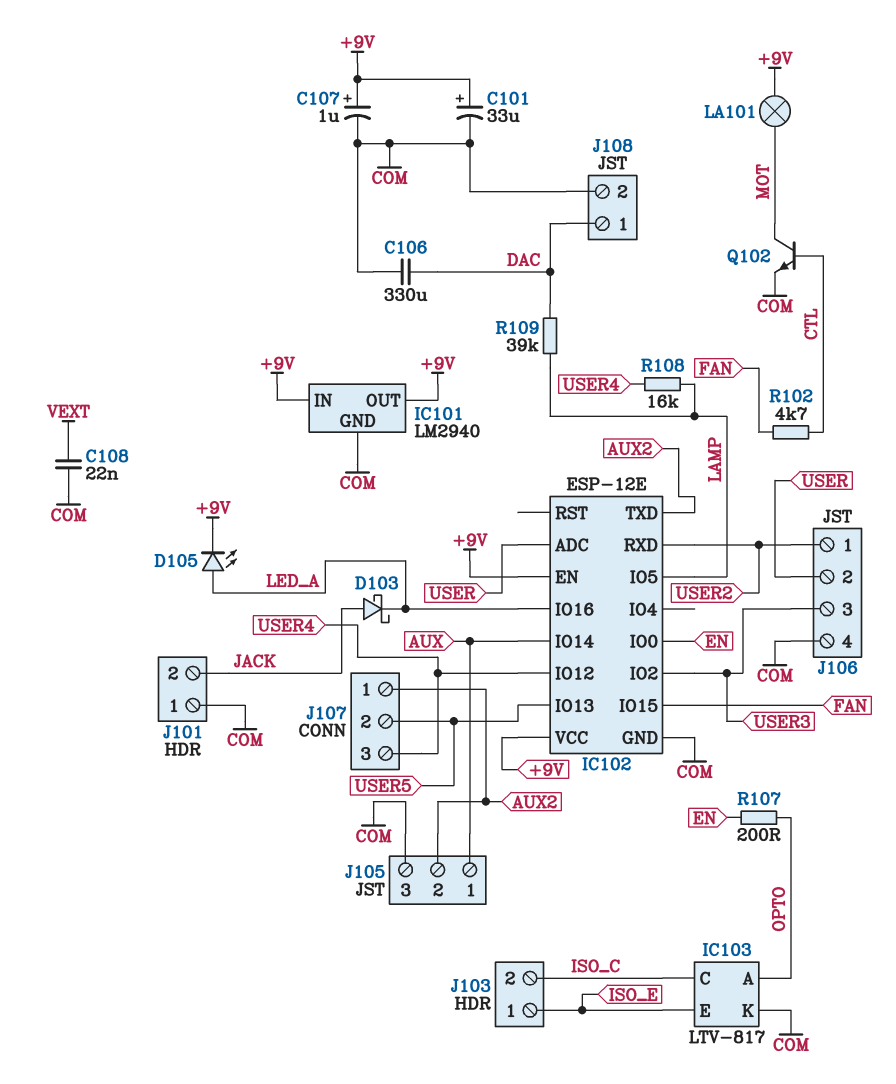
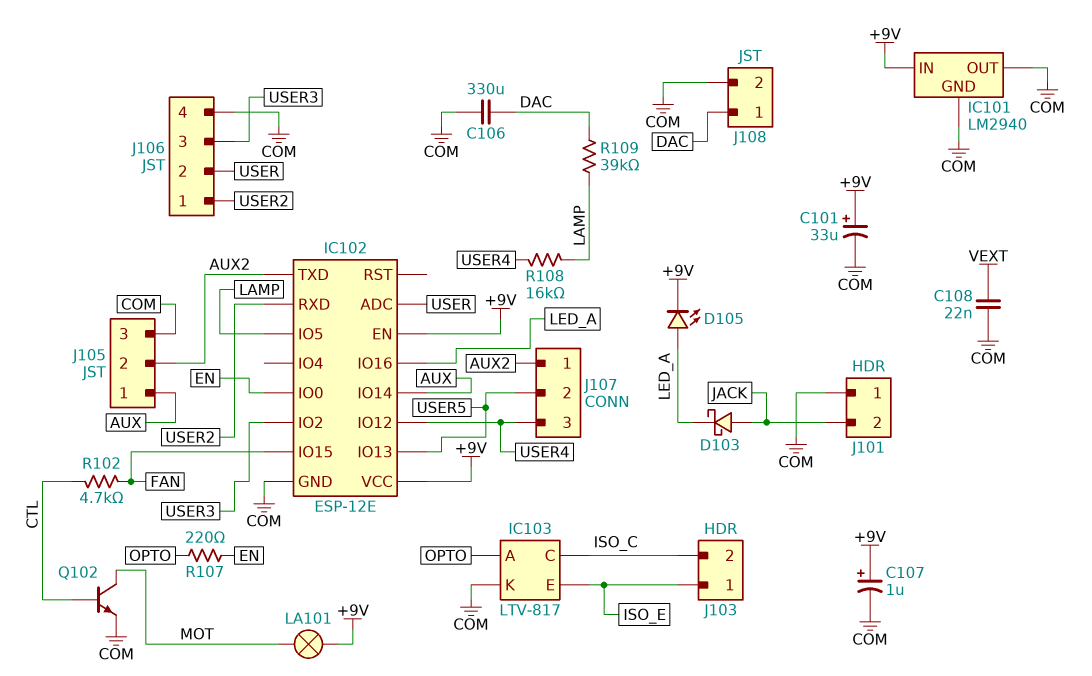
IC101 pin OUT: +9V -> COM
R107: 200 (EN, OPTO) -> 220 (EN, OPTO)

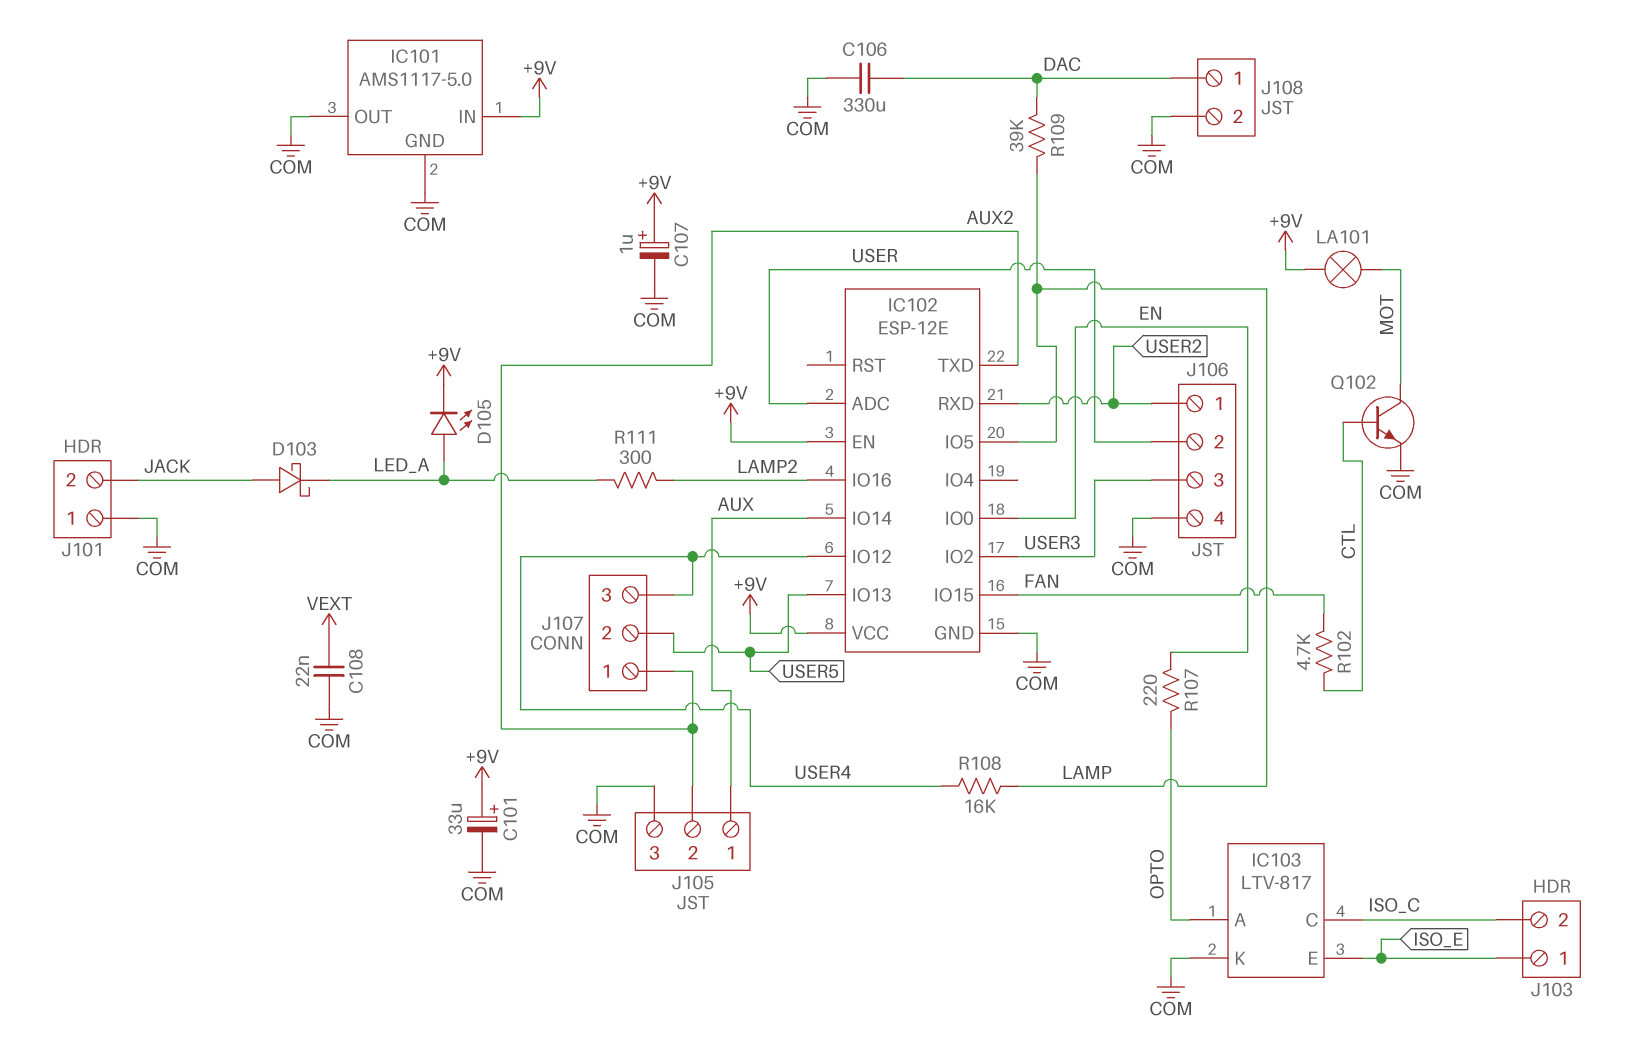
IC101: LM2940 -> AMS1117-5.0
IC102 pin IO16: LED_A -> LAMP2
R111: none -> 300 (LAMP2, LED_A)

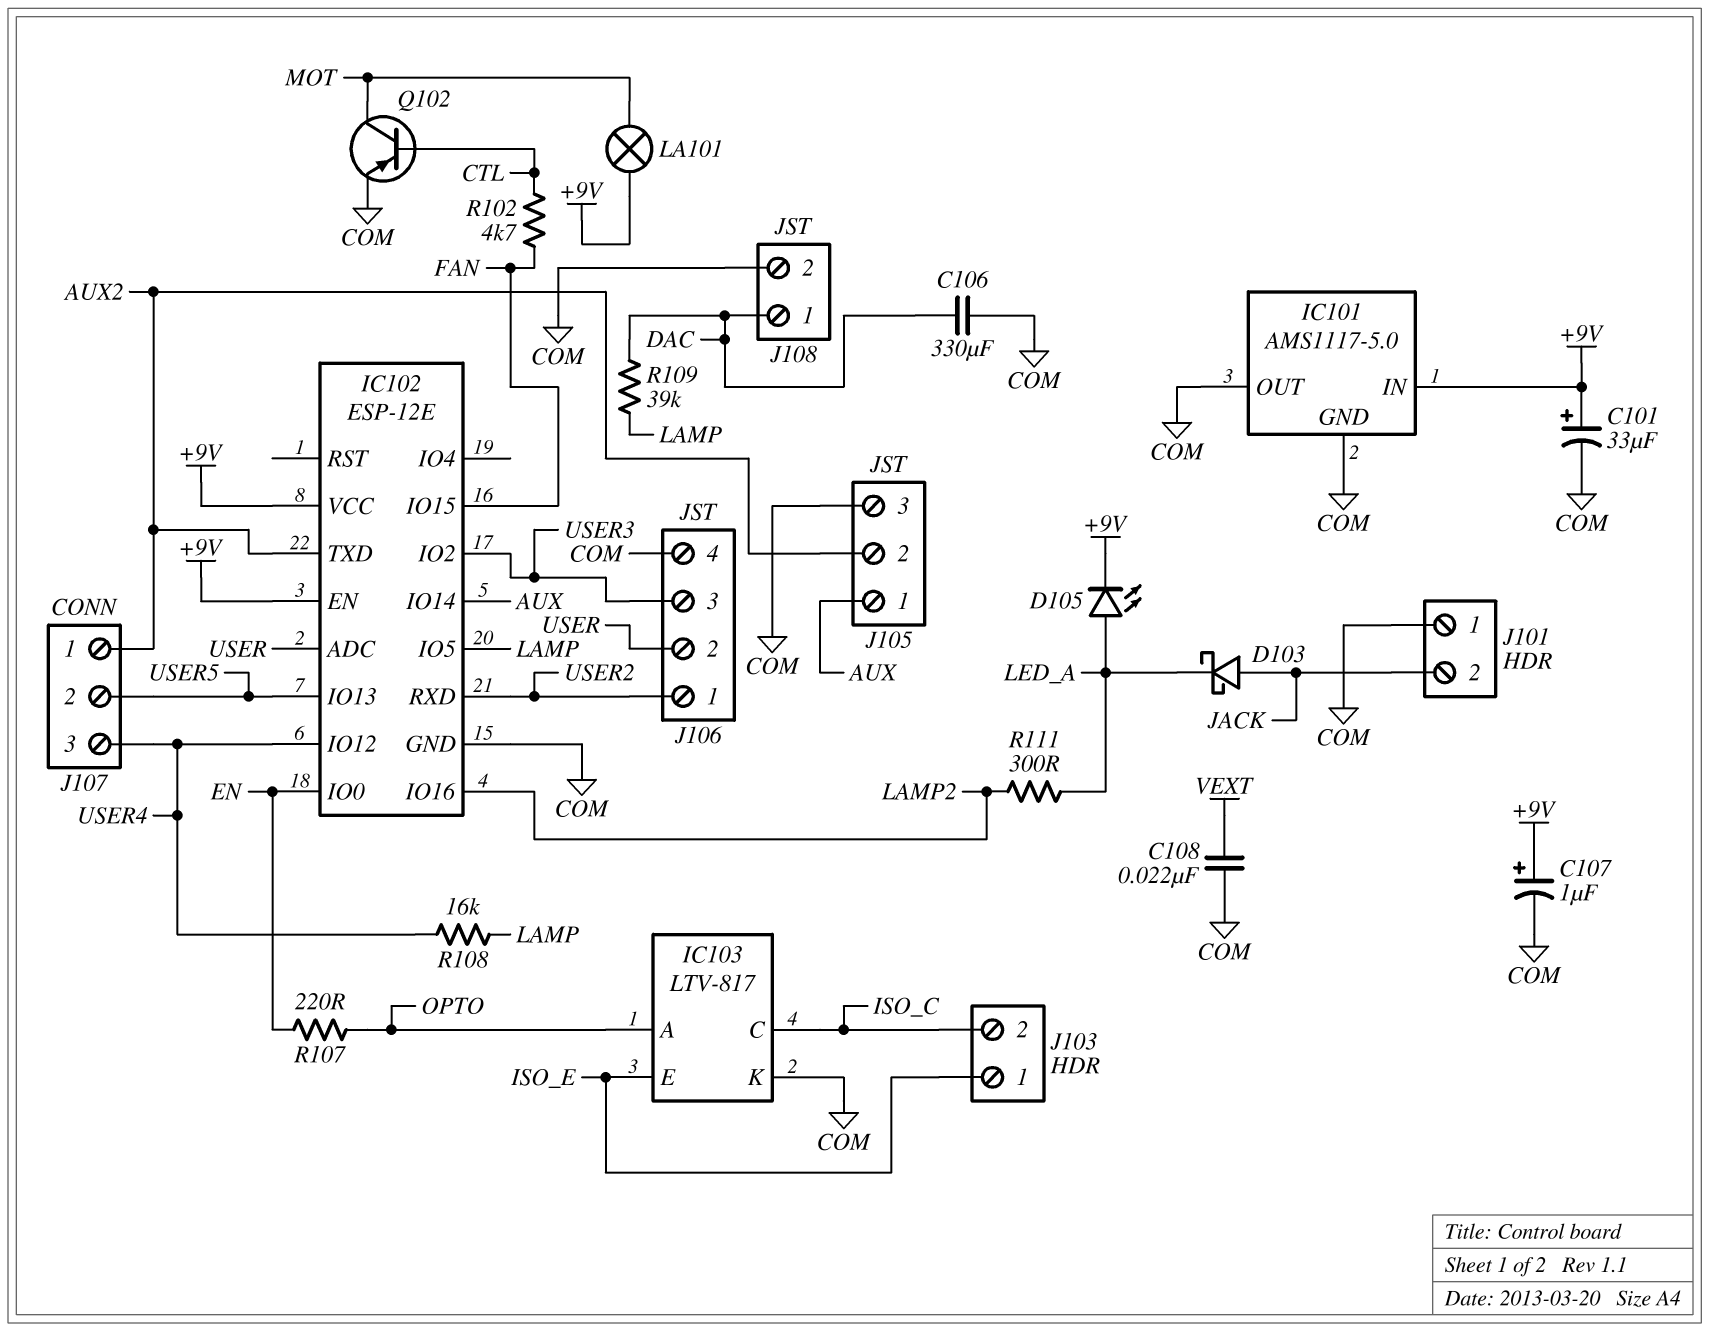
Q102: NPN (B CTL, C MOT, E COM) -> PNP (B CTL, C MOT, E COM)

